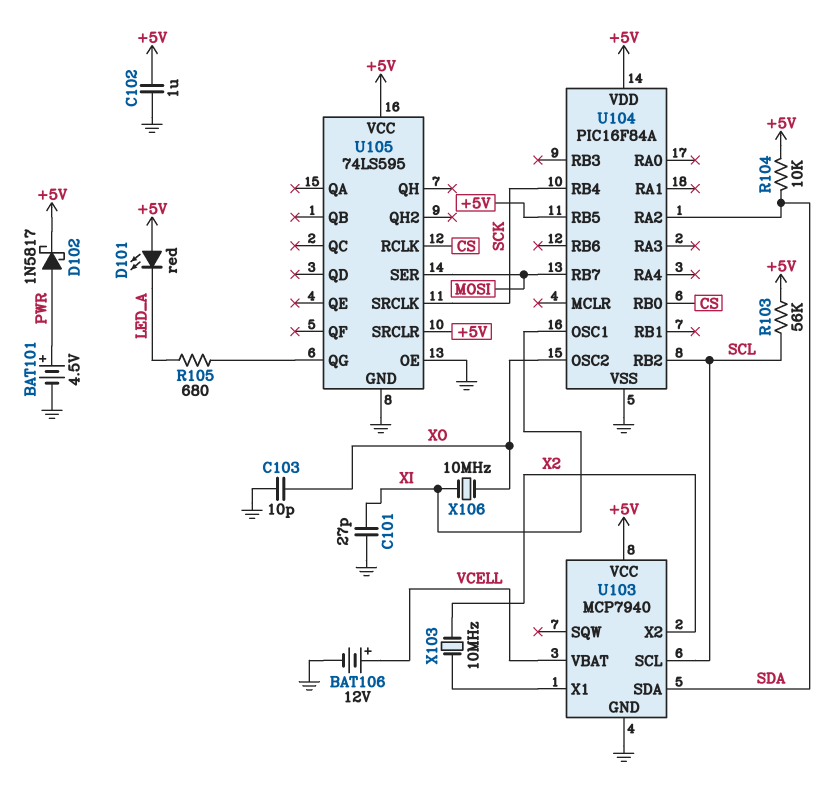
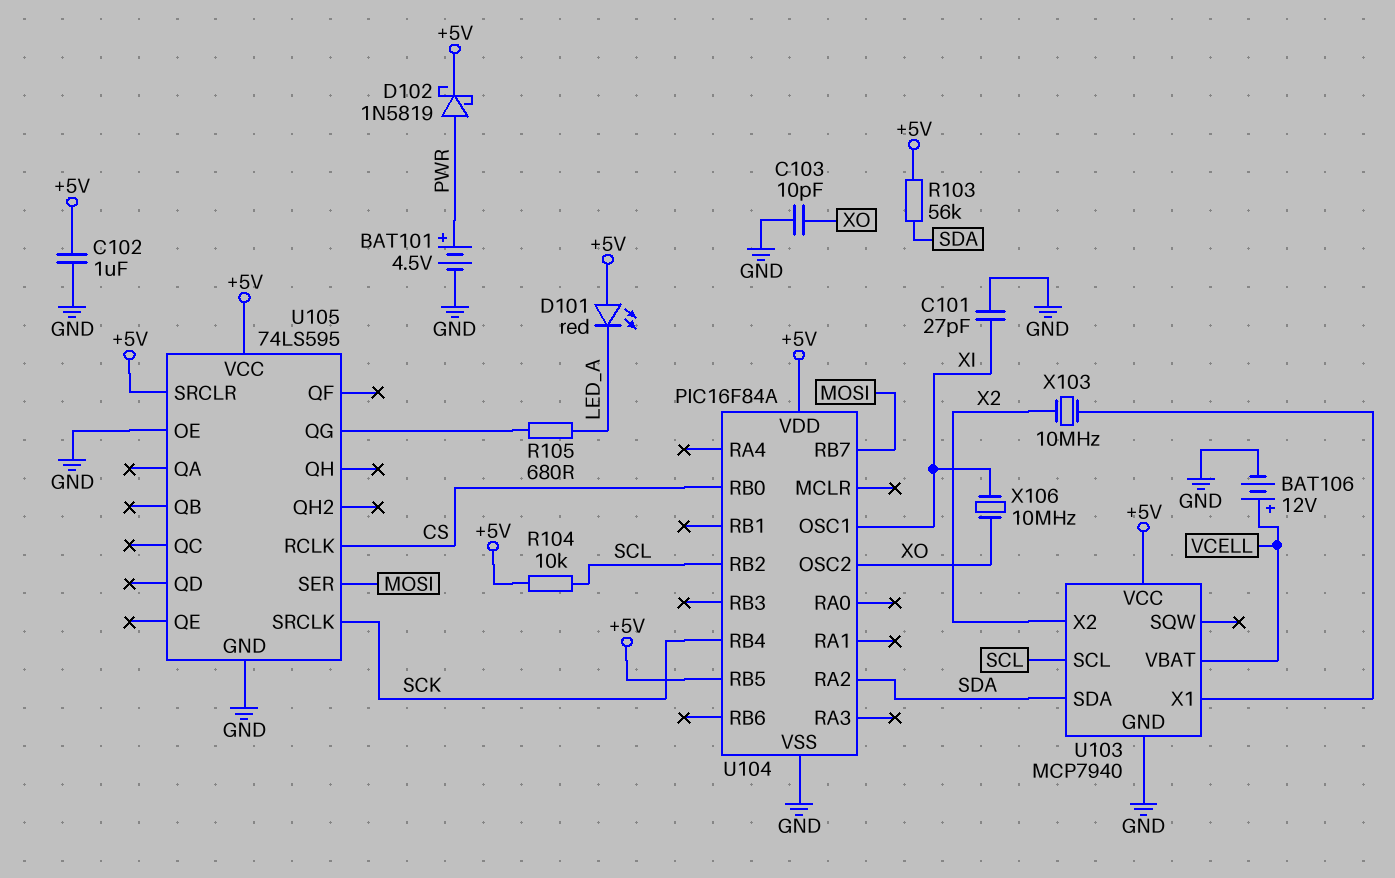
D102: schottky 1N5817 (A PWR, K +5V) -> schottky 1N5819 (A PWR, K +5V)
R103: 56k (+5V, SCL) -> 56k (+5V, SDA)
R104: 10k (+5V, SDA) -> 10k (+5V, SCL)

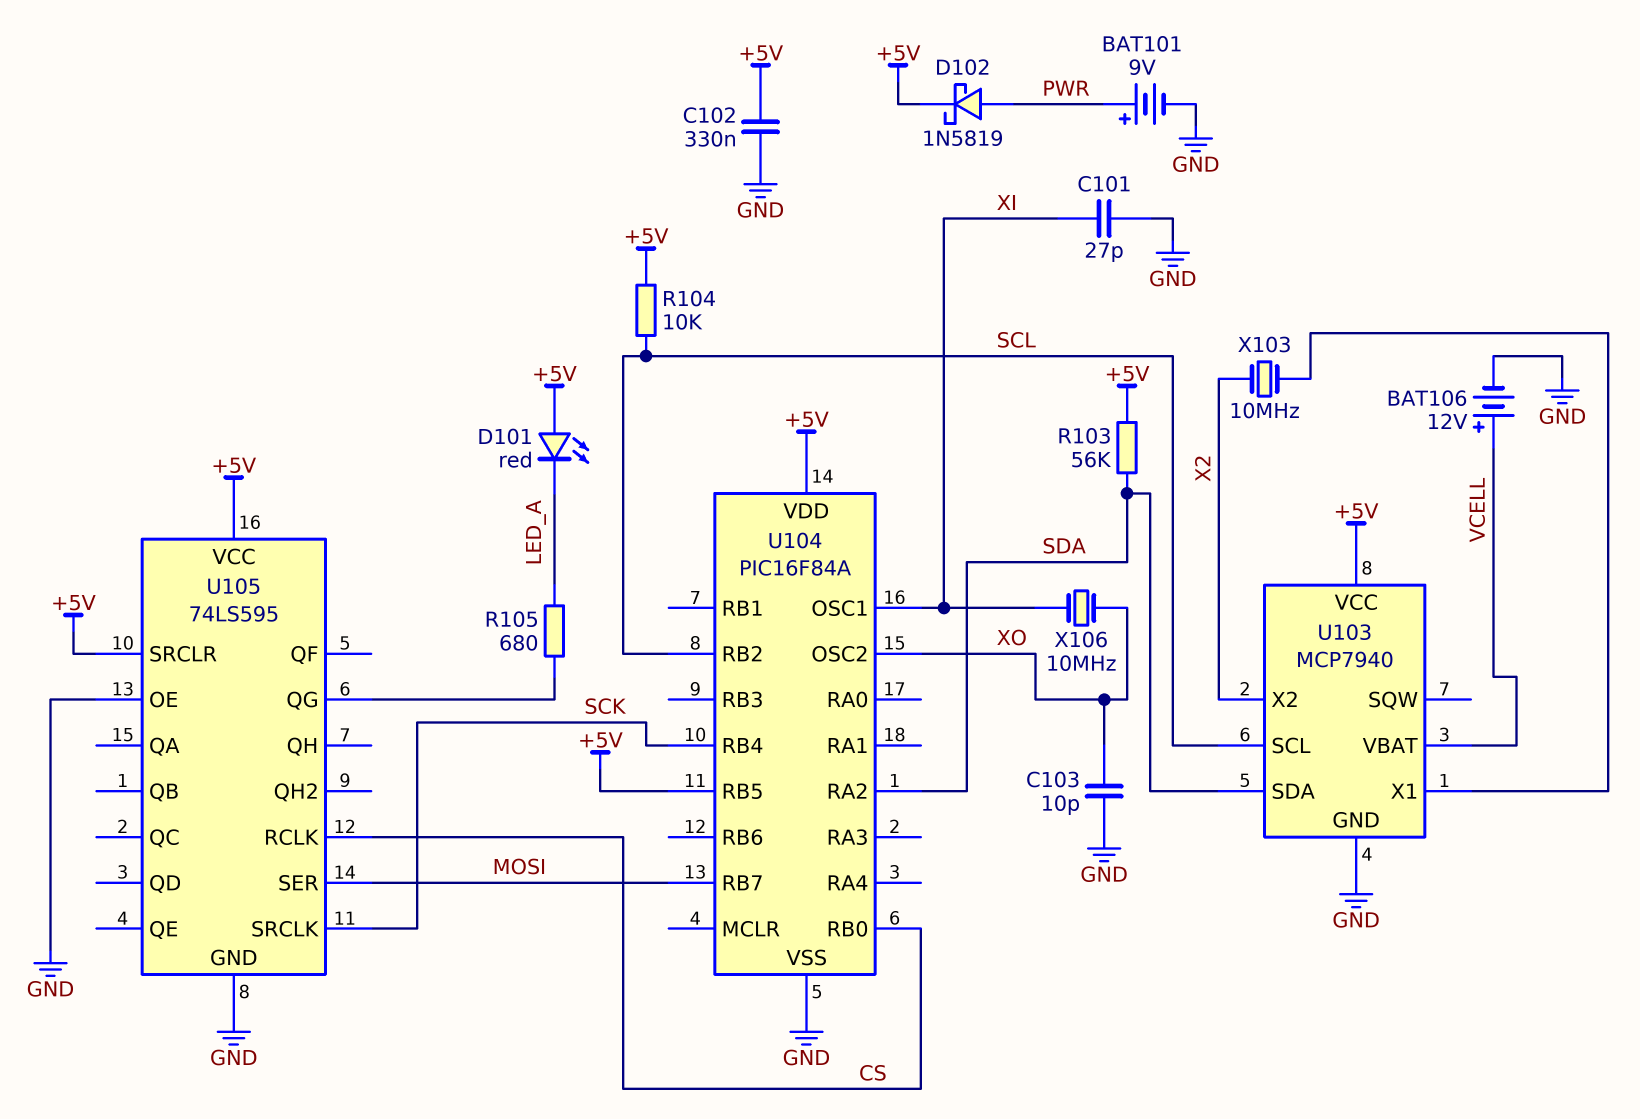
BAT101: 4.5V (plus PWR, minus GND) -> 9V (plus PWR, minus GND)
C102: 1uF (+5V, GND) -> 330nF (+5V, GND)

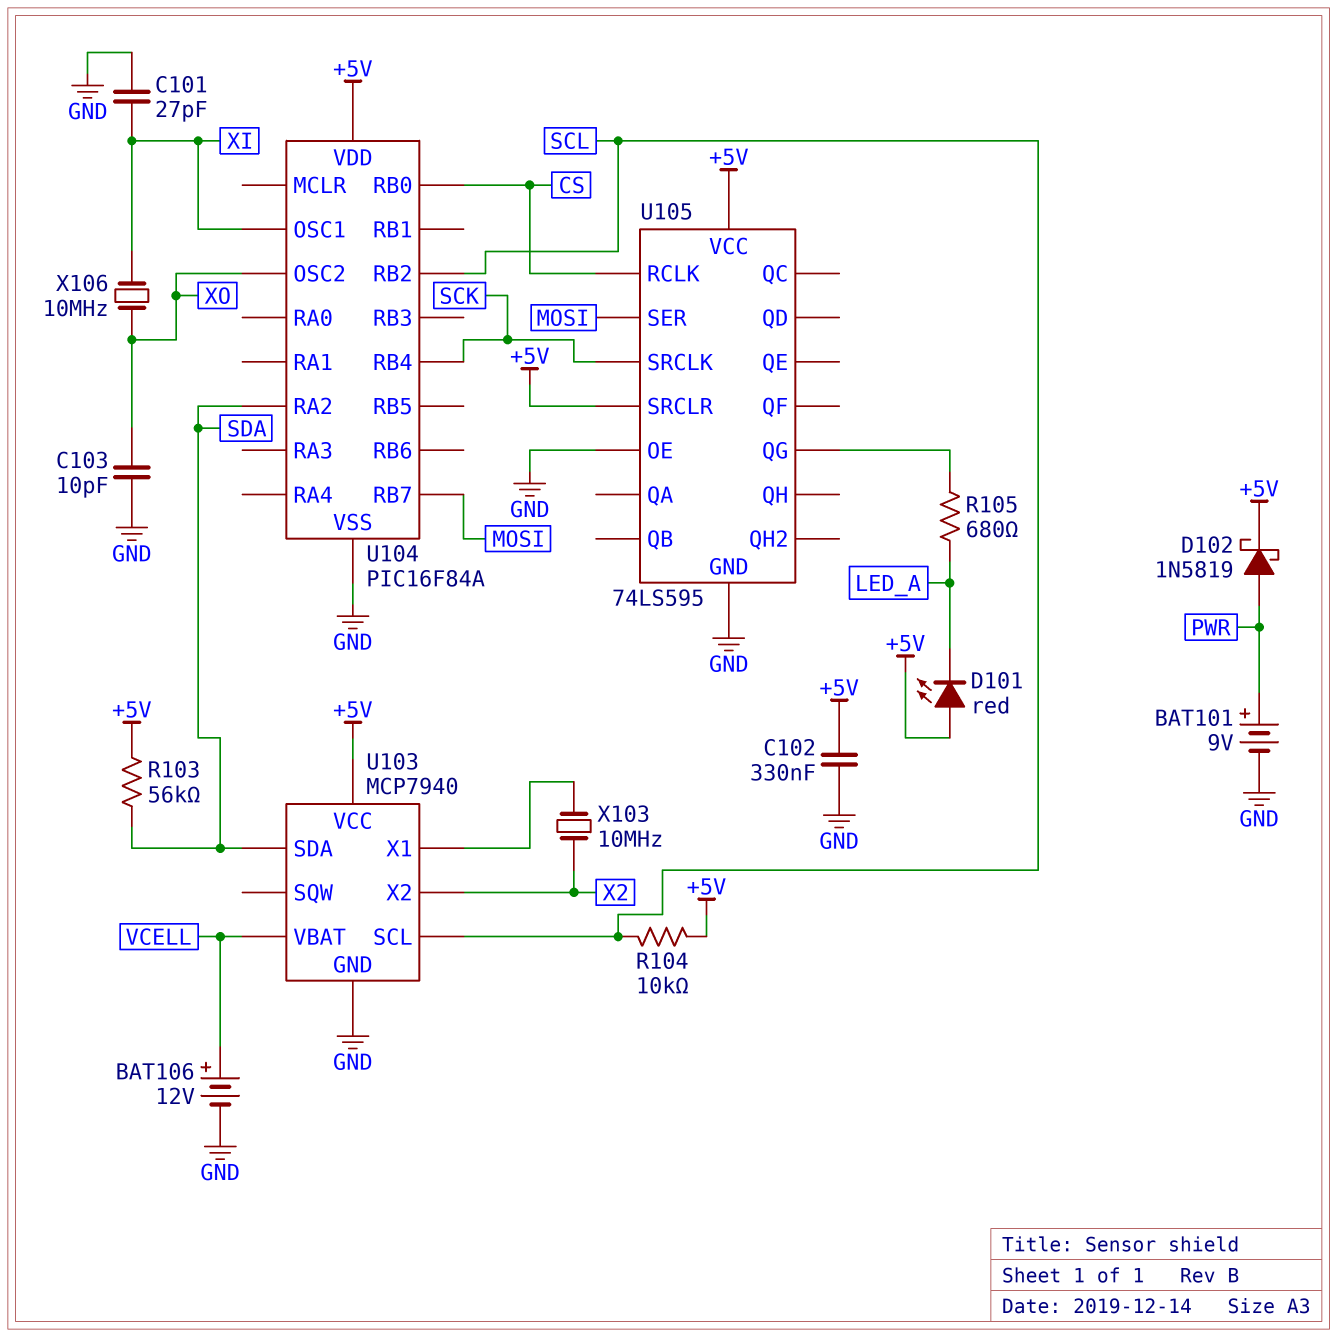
U104 pin RB5: +5V -> none

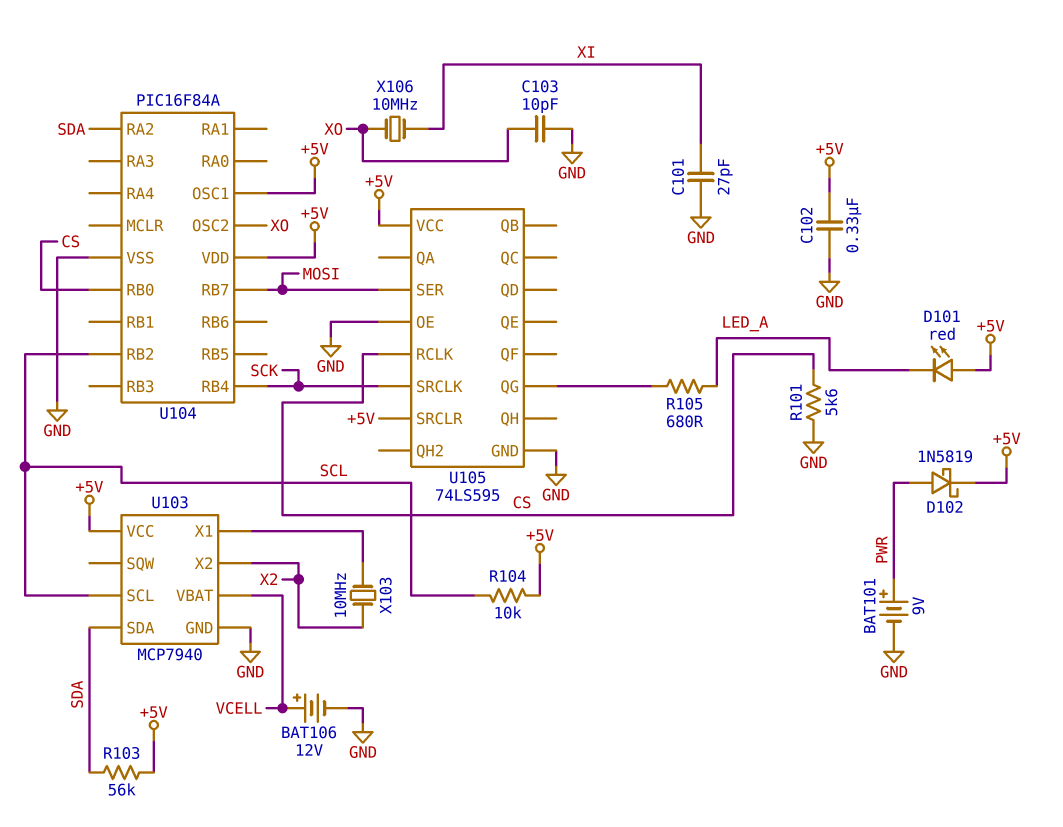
R101: none -> 5.6k (CS, GND)
U104 pin OSC1: XI -> +5V

